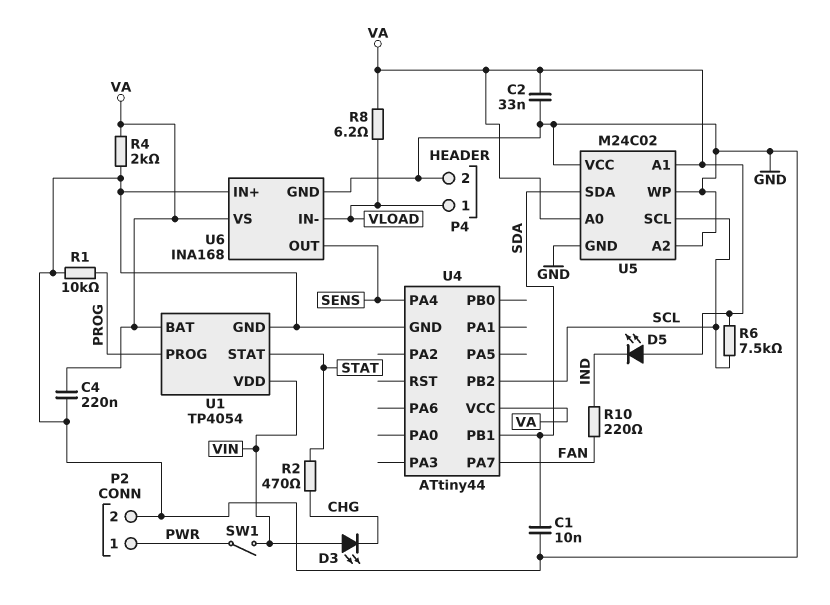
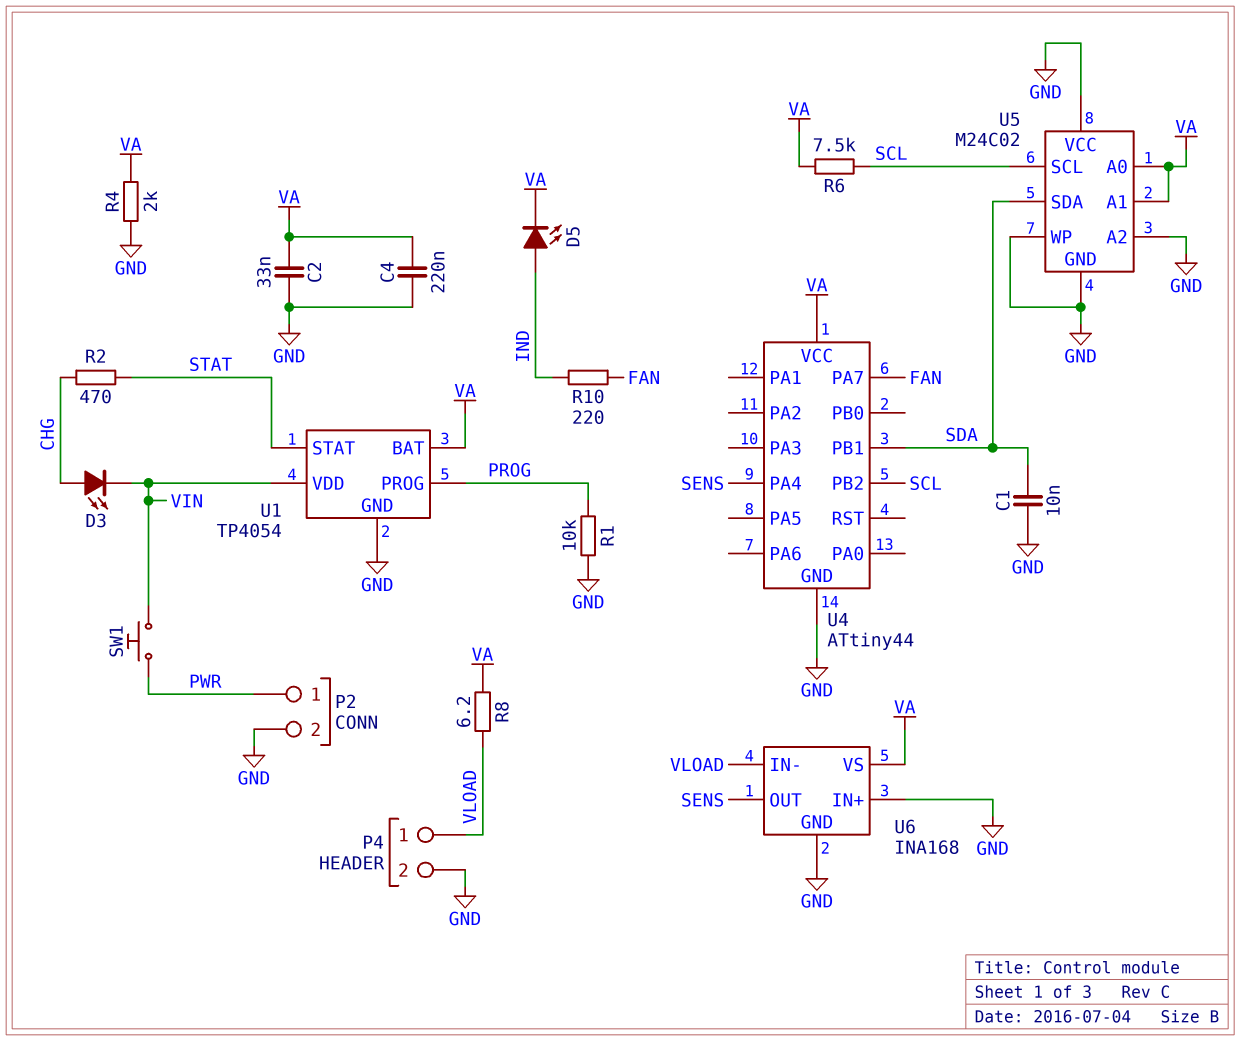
D3: LED (A VIN, K CHG) -> LED (A CHG, K VIN)
D5: LED (A VA, K IND) -> LED (A IND, K VA)
SW1: switch (PWR, VIN) -> button (PWR, VIN)

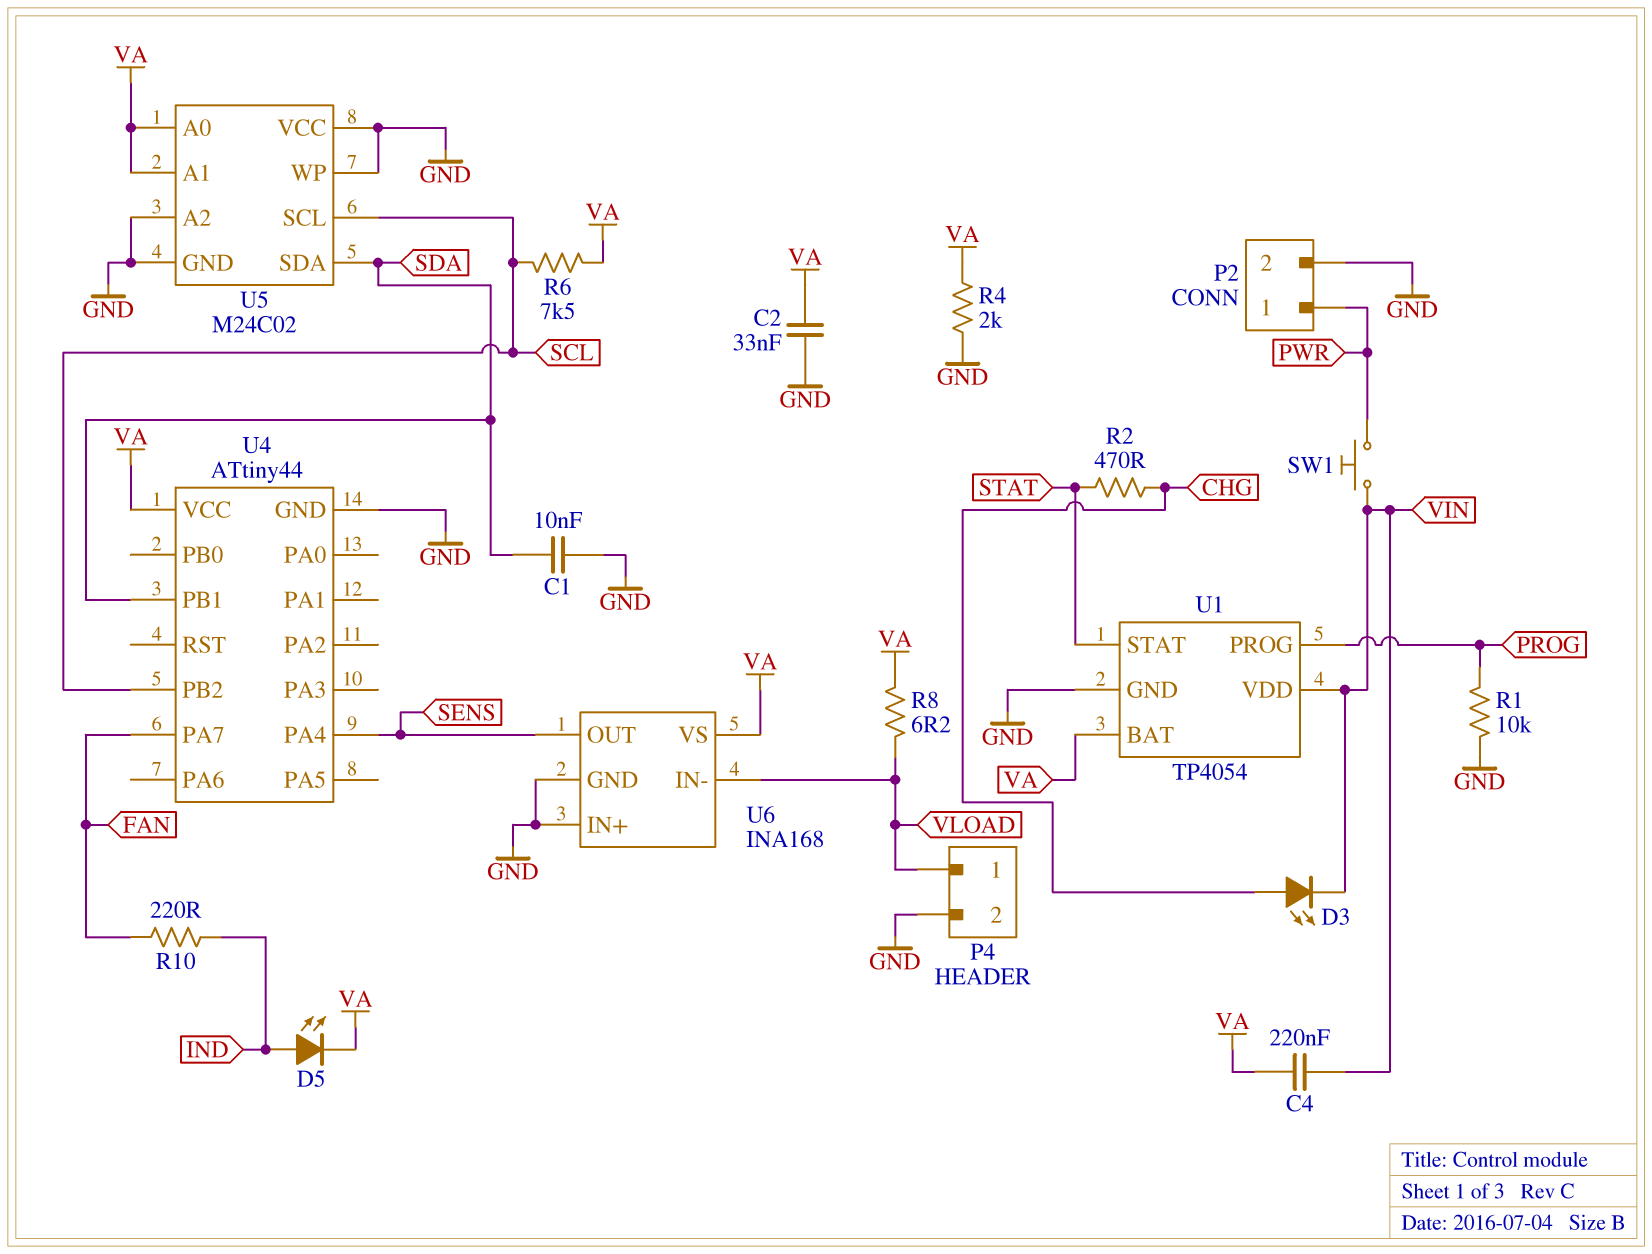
C4: 220nF (GND, VA) -> 220nF (VA, VIN)

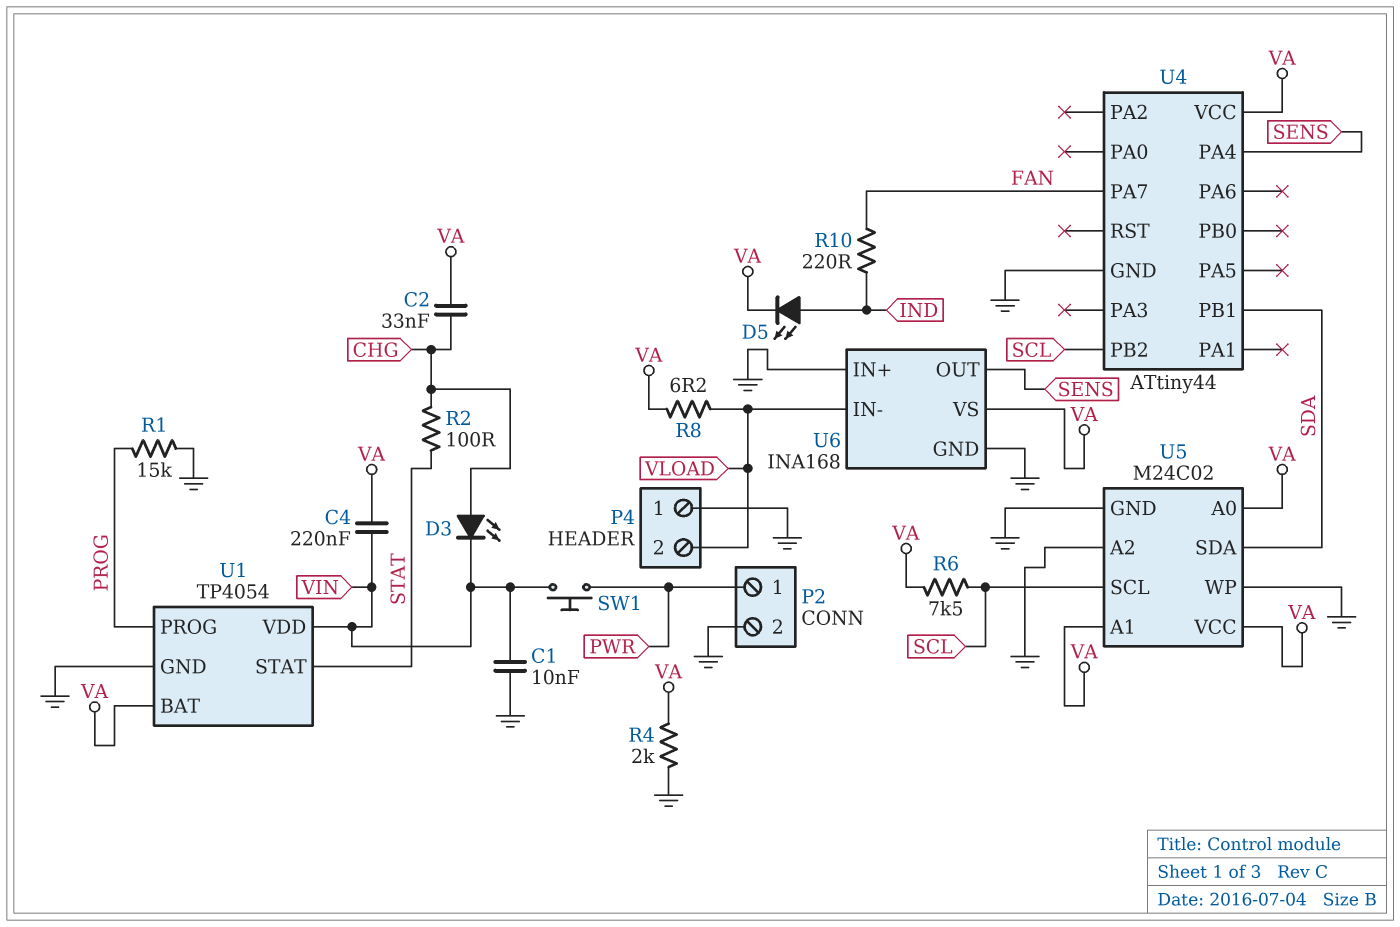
C1: 10nF (GND, SDA) -> 10nF (GND, VIN)
C2: 33nF (GND, VA) -> 33nF (CHG, VA)
P4 pin 1: VLOAD -> GND
P4 pin 2: GND -> VLOAD
R1: 10k (GND, PROG) -> 15k (GND, PROG)
R2: 470 (CHG, STAT) -> 100 (CHG, STAT)
U5 pin VCC: GND -> VA

